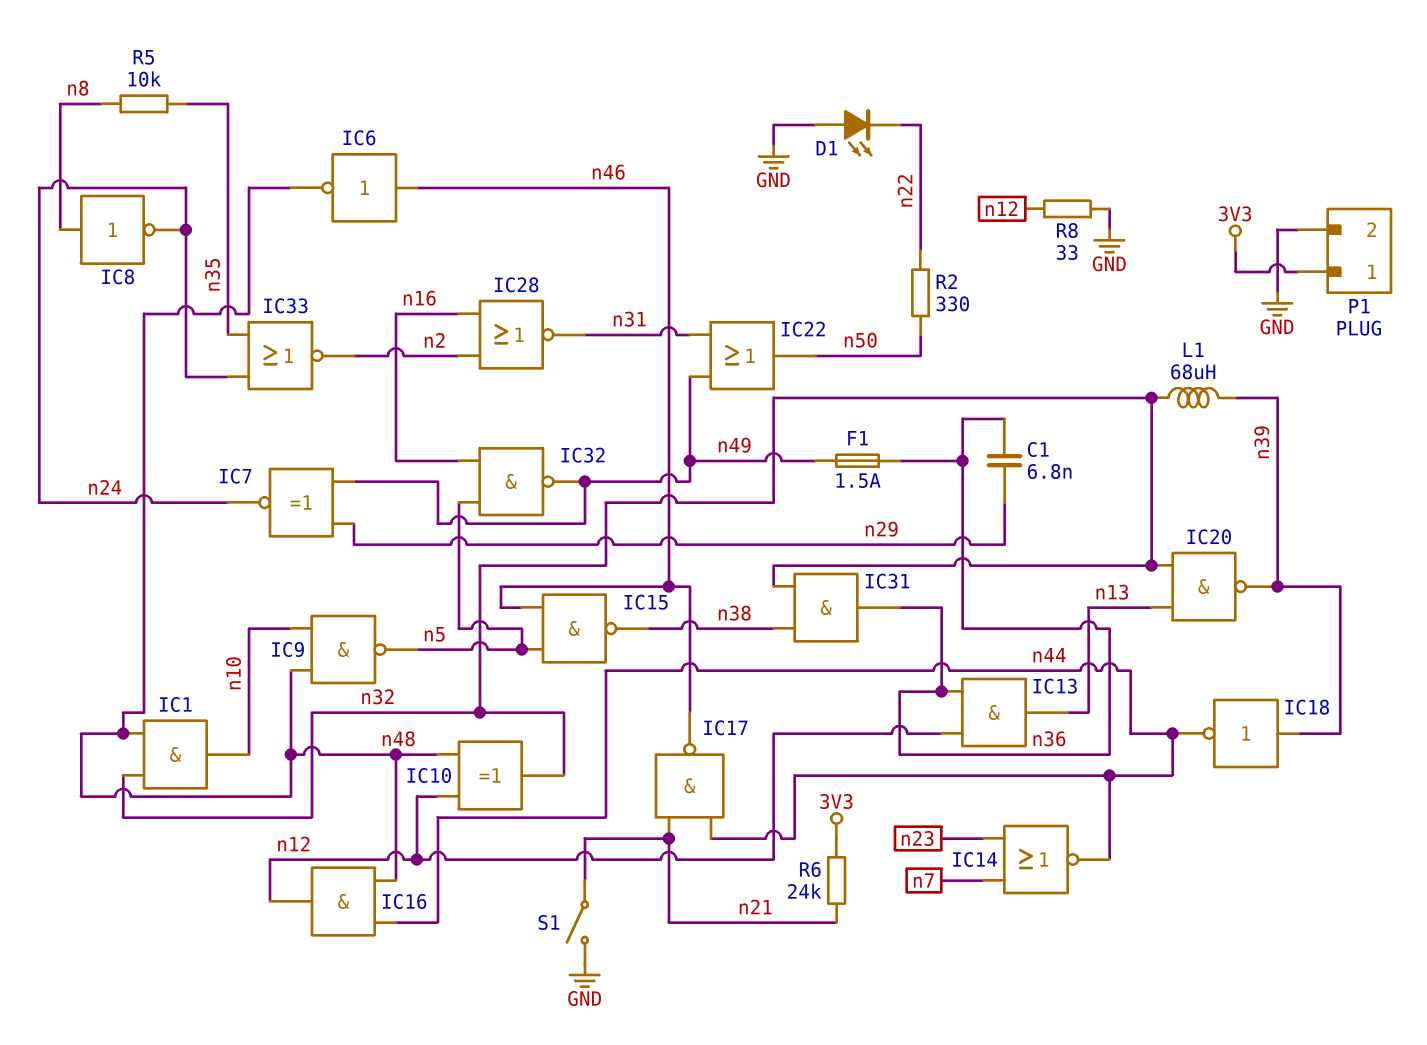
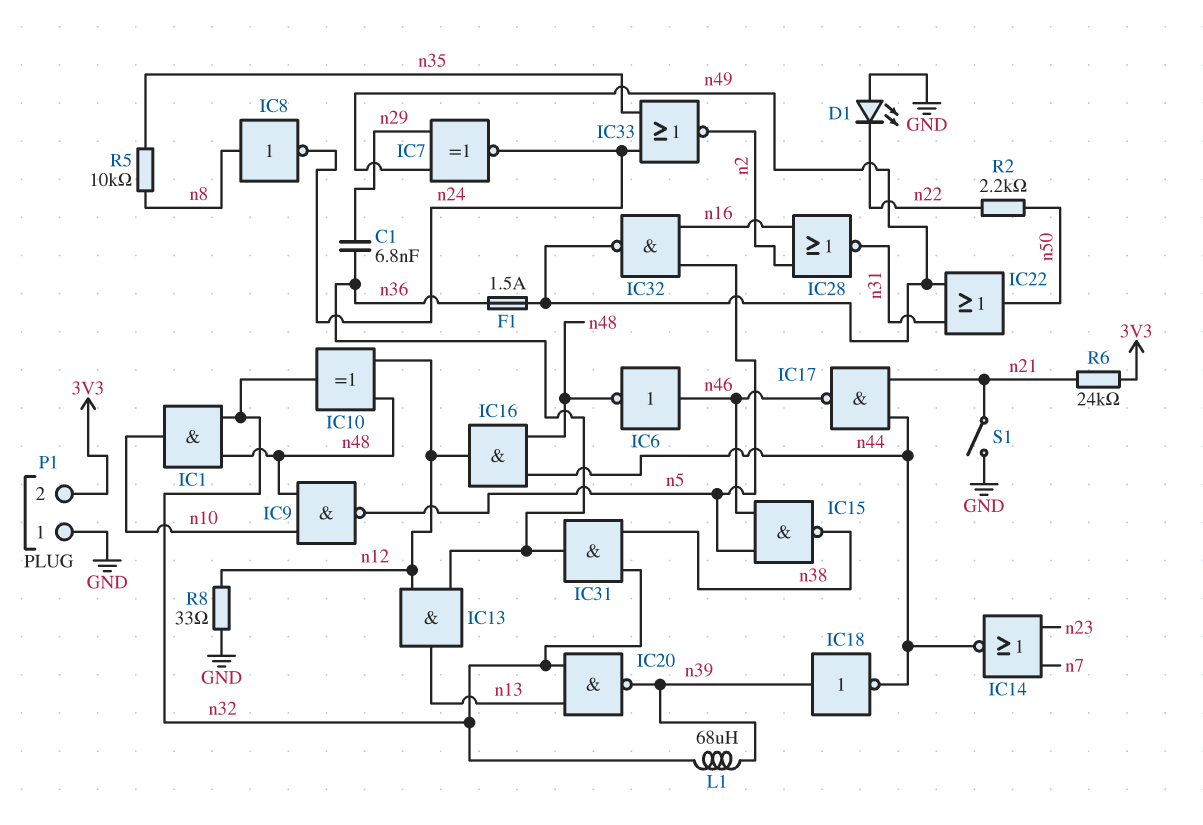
P1 pin 1: 3V3 -> GND
P1 pin 2: GND -> 3V3
R2: 330 (n22, n50) -> 2.2k (n22, n50)

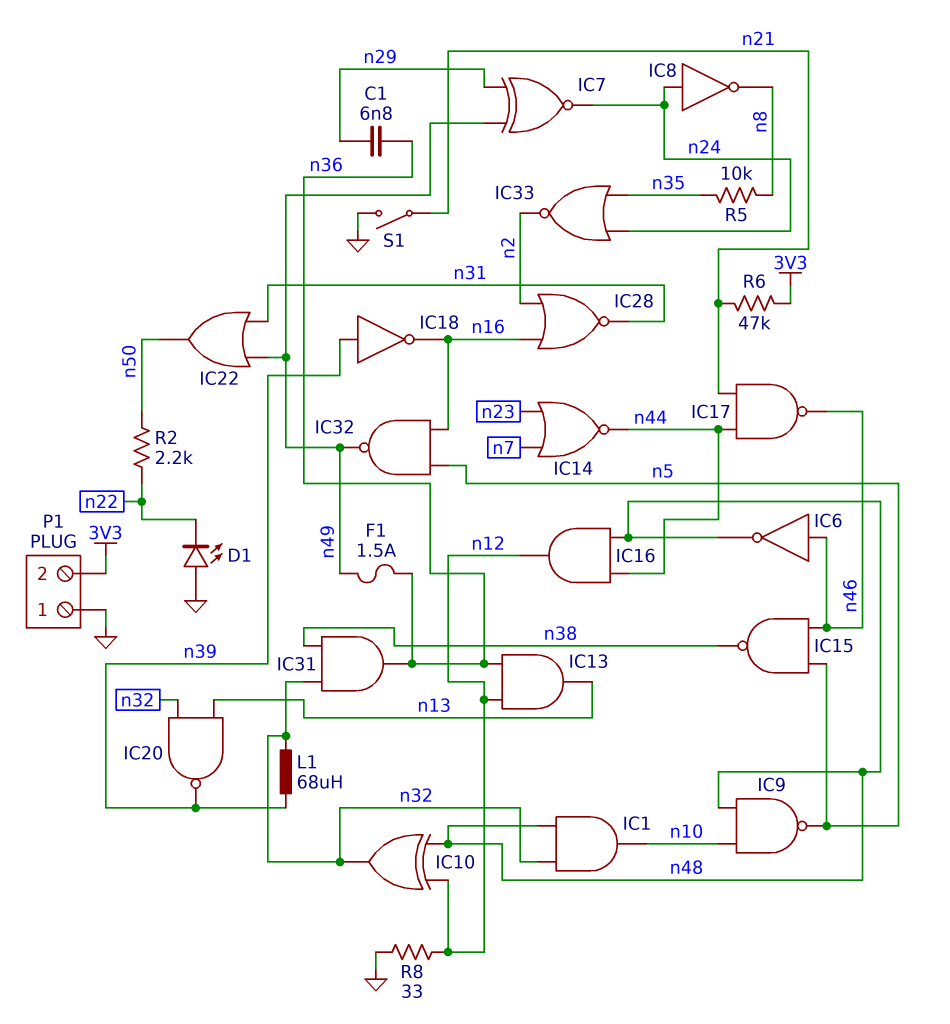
IC8: NOT (in n8, out n24) -> NOT (in n24, out n8)
IC18: NOT (in n39, out n44) -> NOT (in n39, out n16)
R6: 24k (3V3, n21) -> 47k (3V3, n21)

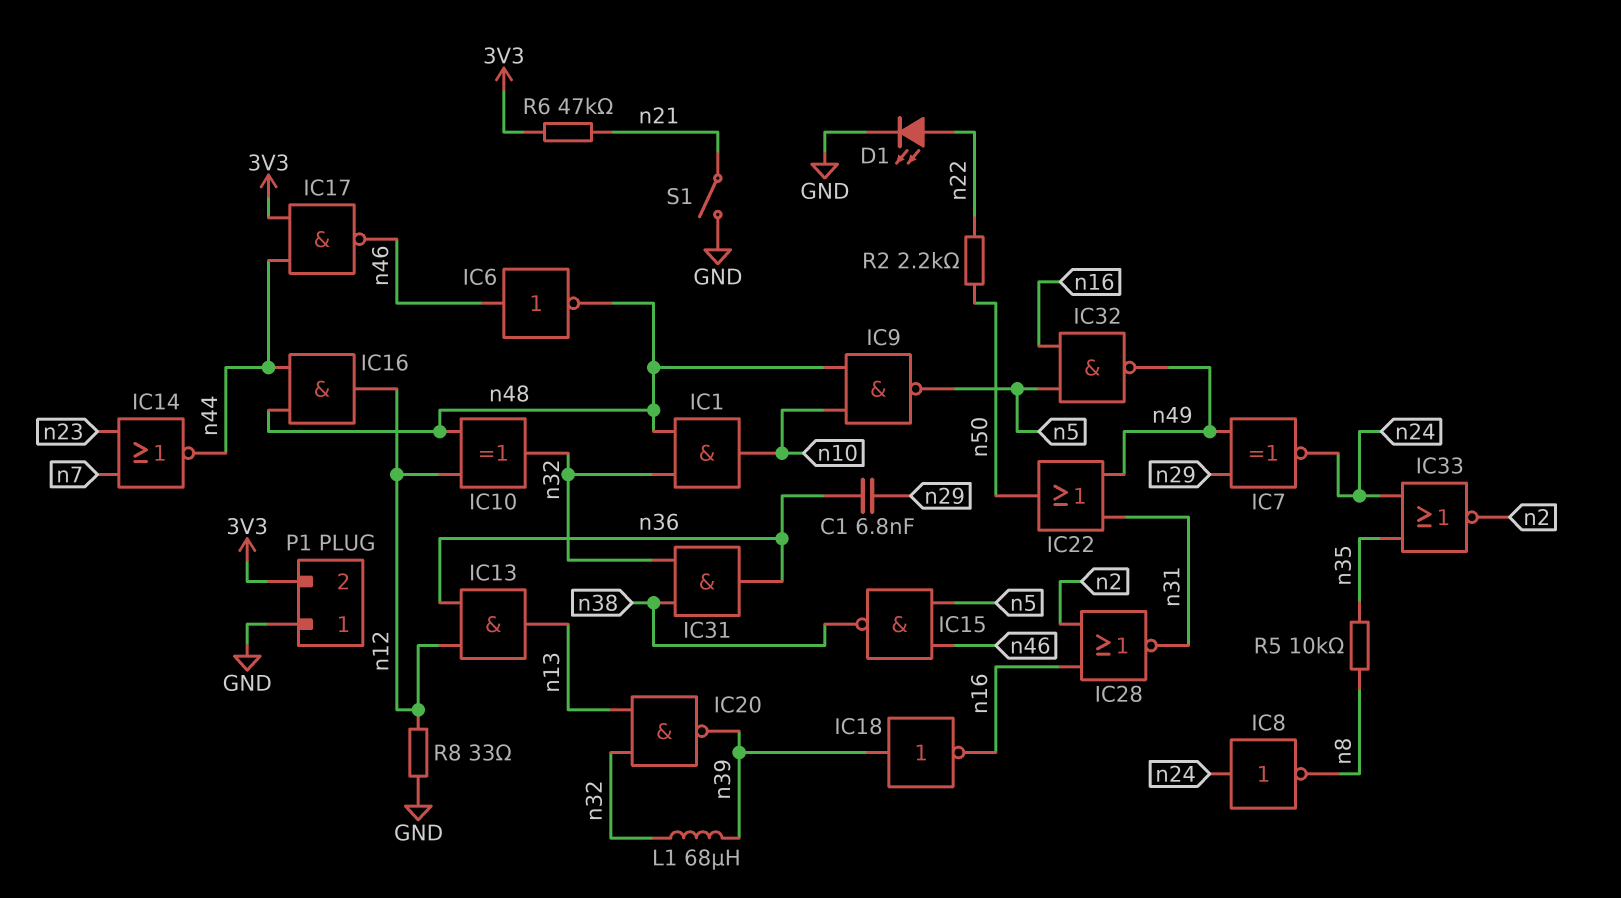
D1: LED (A GND, K n22) -> LED (A n22, K GND)
F1: 1.5A (n36, n49) -> none
IC17: NAND (in n21, in n44, out n46) -> NAND (in 3V3, in n44, out n46)

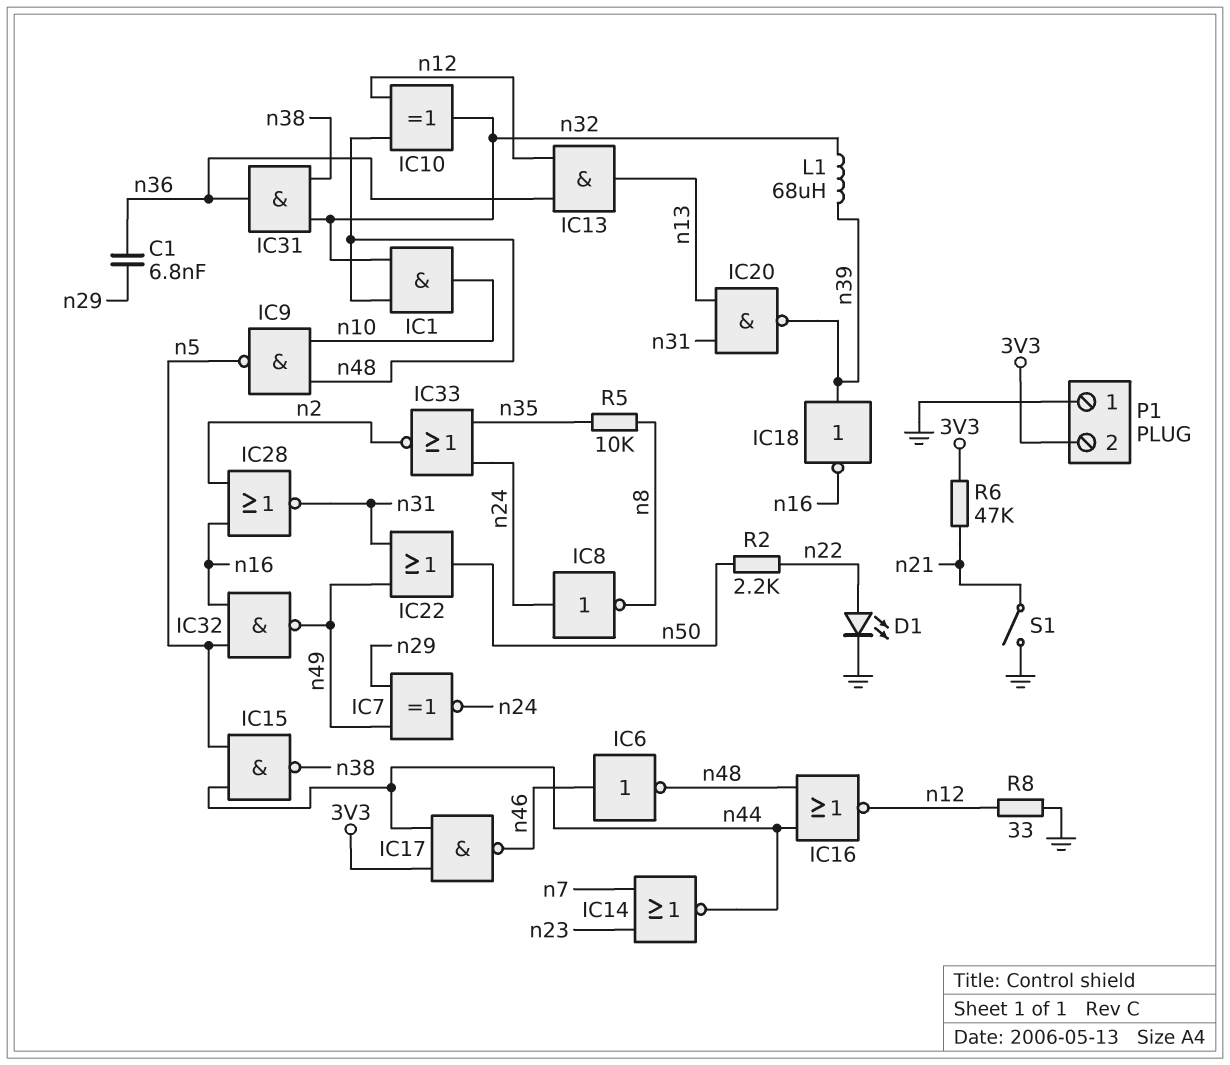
IC15: NAND (in n5, in n46, out n38) -> NAND (in n5, in n44, out n38)
IC16: AND (in n44, in n48, out n12) -> NOR (in n44, in n48, out n12)
IC20: NAND (in n13, in n32, out n39) -> NAND (in n13, in n31, out n39)

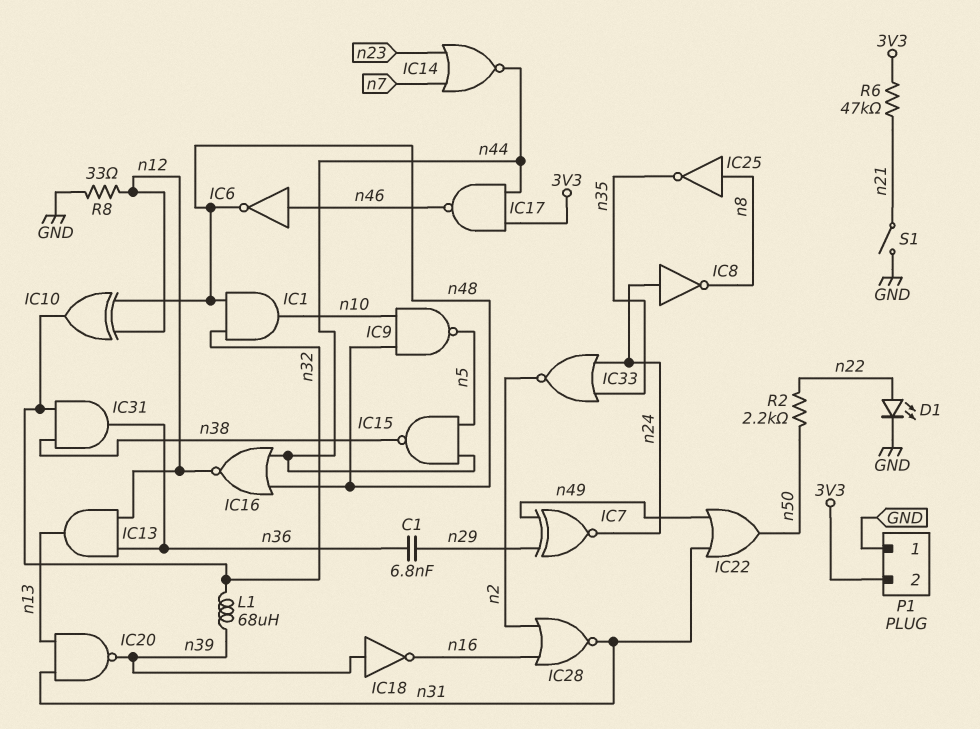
IC25: none -> NOT (in n8, out n35)
IC32: NAND (in n5, in n16, out n49) -> none
R5: 10k (n8, n35) -> none

